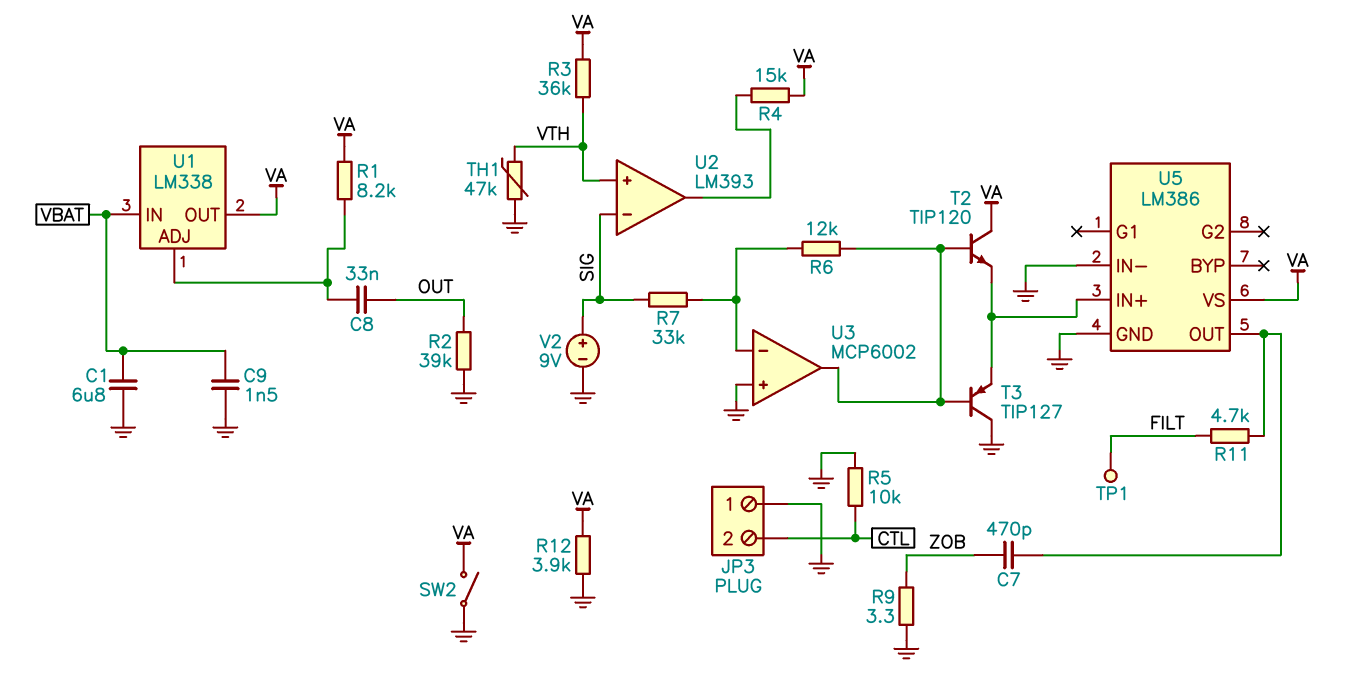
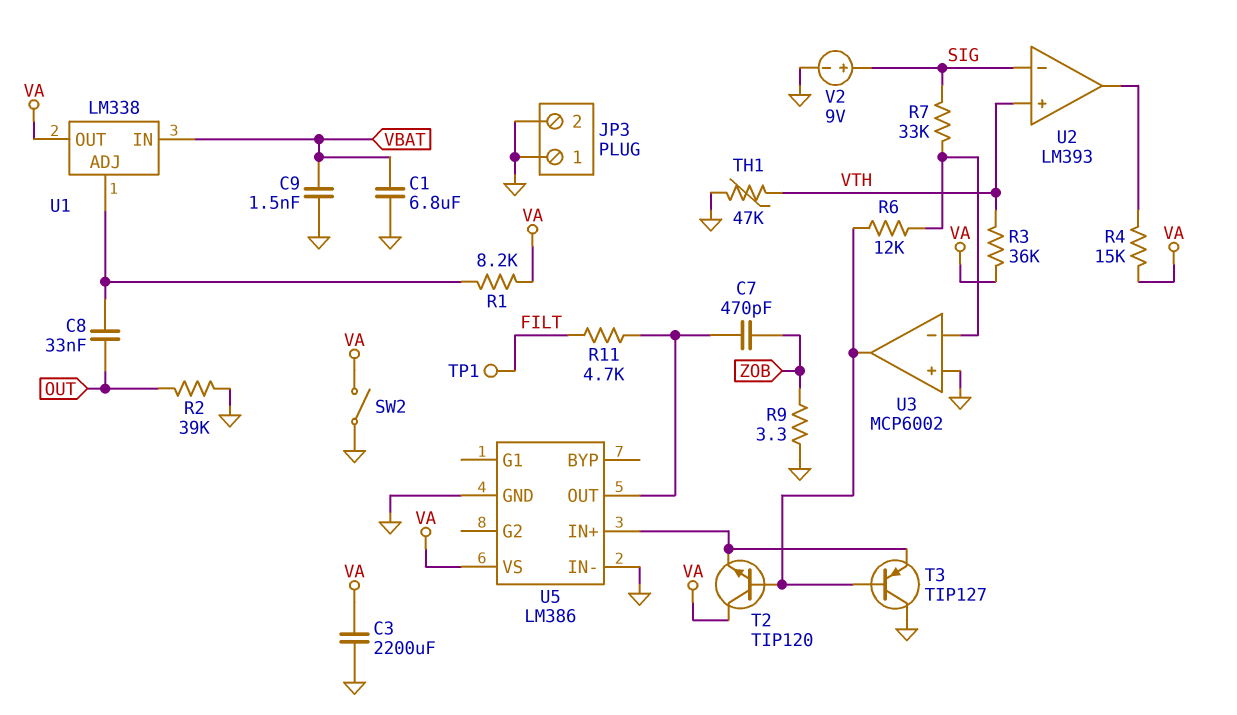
C3: none -> 2200uF (GND, VA)
JP3 pin 2: CTL -> GND
R5: 10k (CTL, GND) -> none
R12: 3.9k (GND, VA) -> none

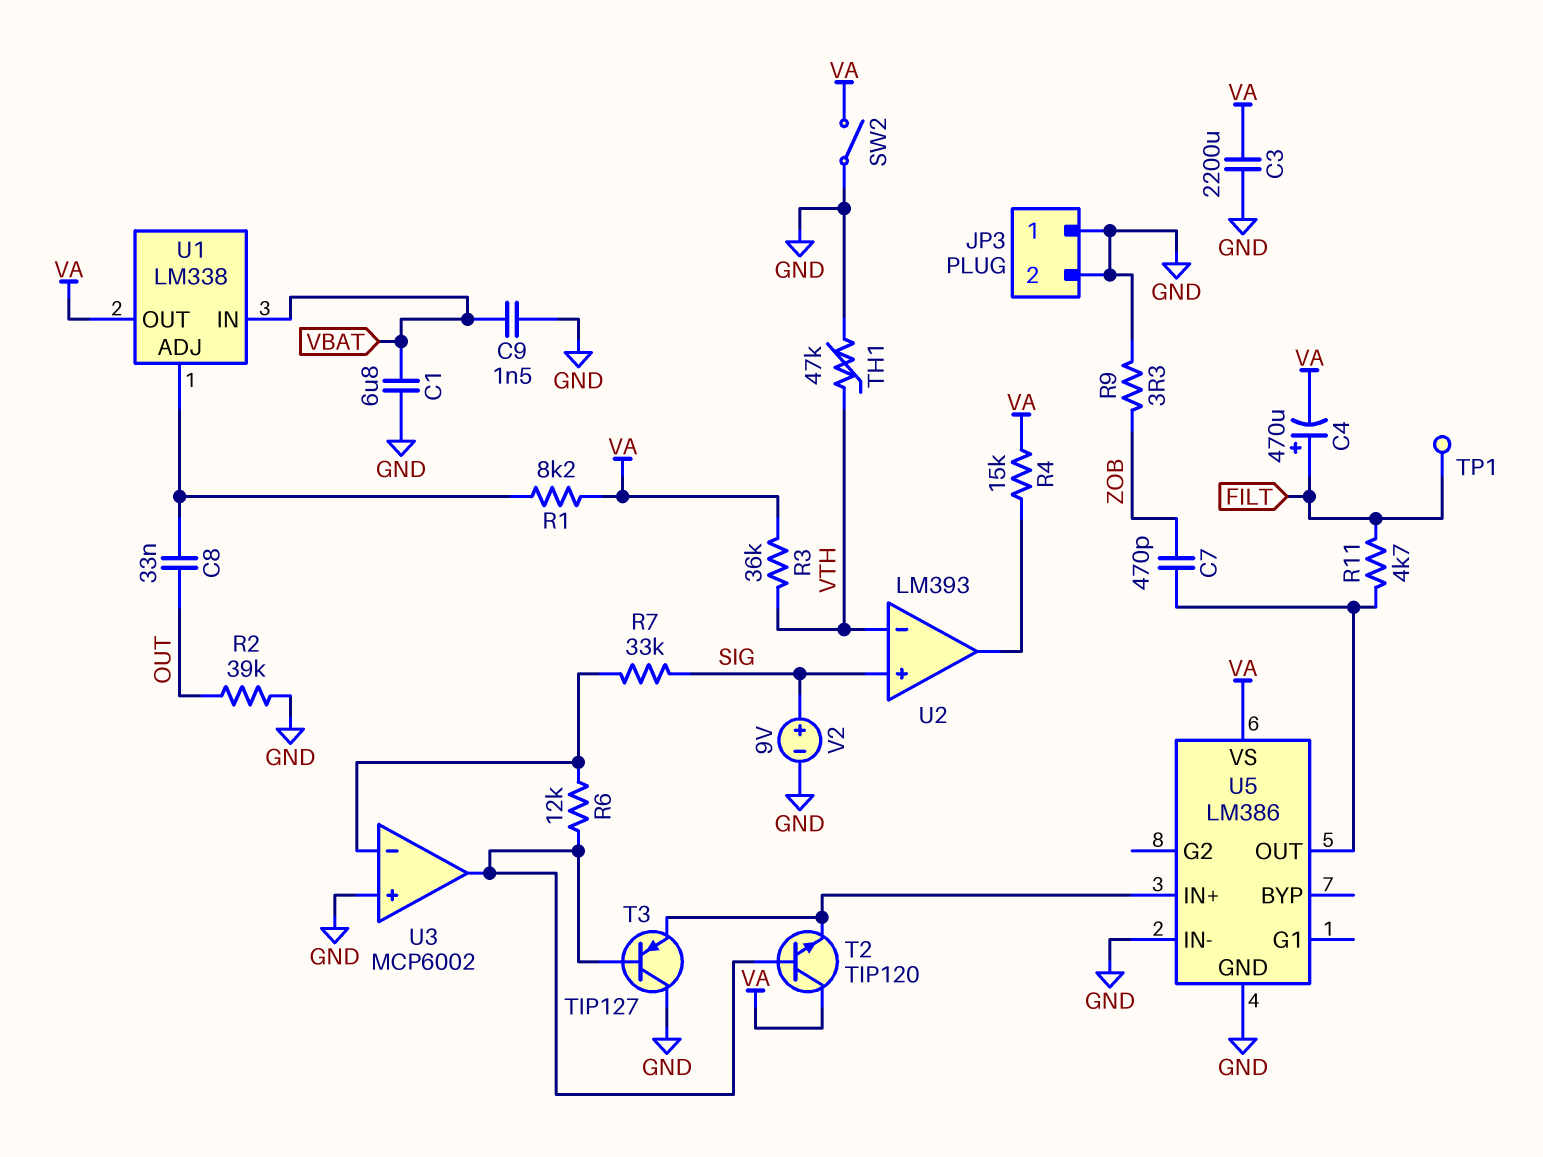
C4: none -> 470uF (plus FILT, minus VA)
U2 pin in+: VTH -> SIG
U2 pin in-: SIG -> VTH

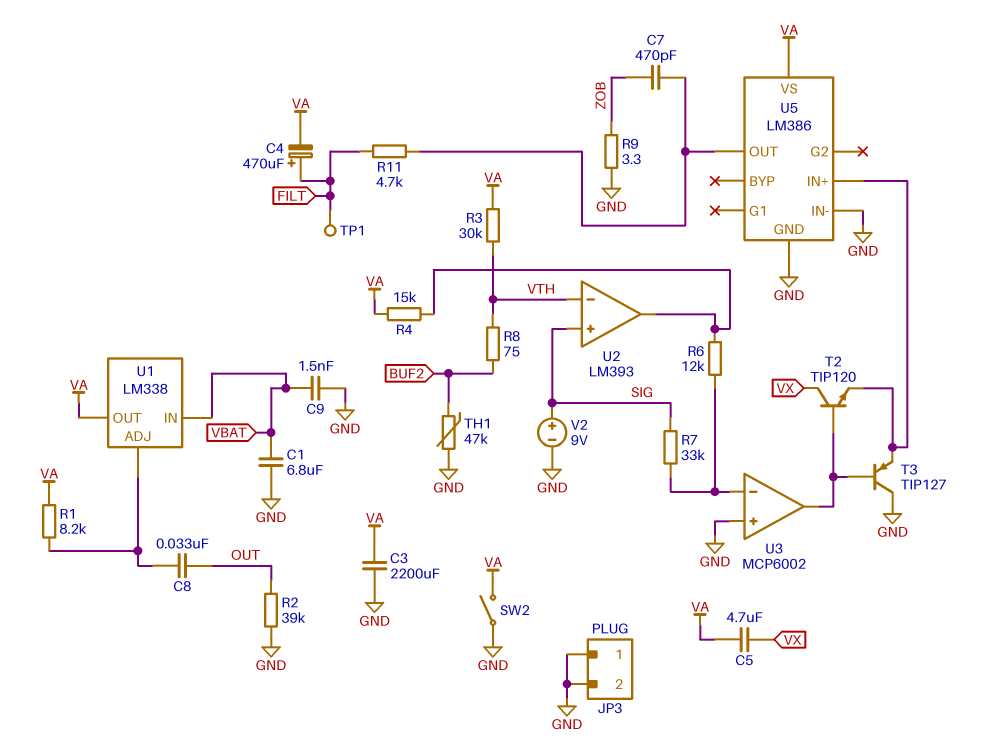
C5: none -> 4.7uF (VA, VX)
R3: 36k (VA, VTH) -> 30k (VA, VTH)
R6: 12k (U3/in-, U3/out) -> 12k (U2/out, U3/in-)
R8: none -> 75 (BUF2, VTH)
T2: NPN TIP120 (B U3/out, C VA, E U5/IN+) -> NPN TIP120 (B U3/out, C VX, E U5/IN+)
TH1: 47k (GND, VTH) -> 47k (BUF2, GND)

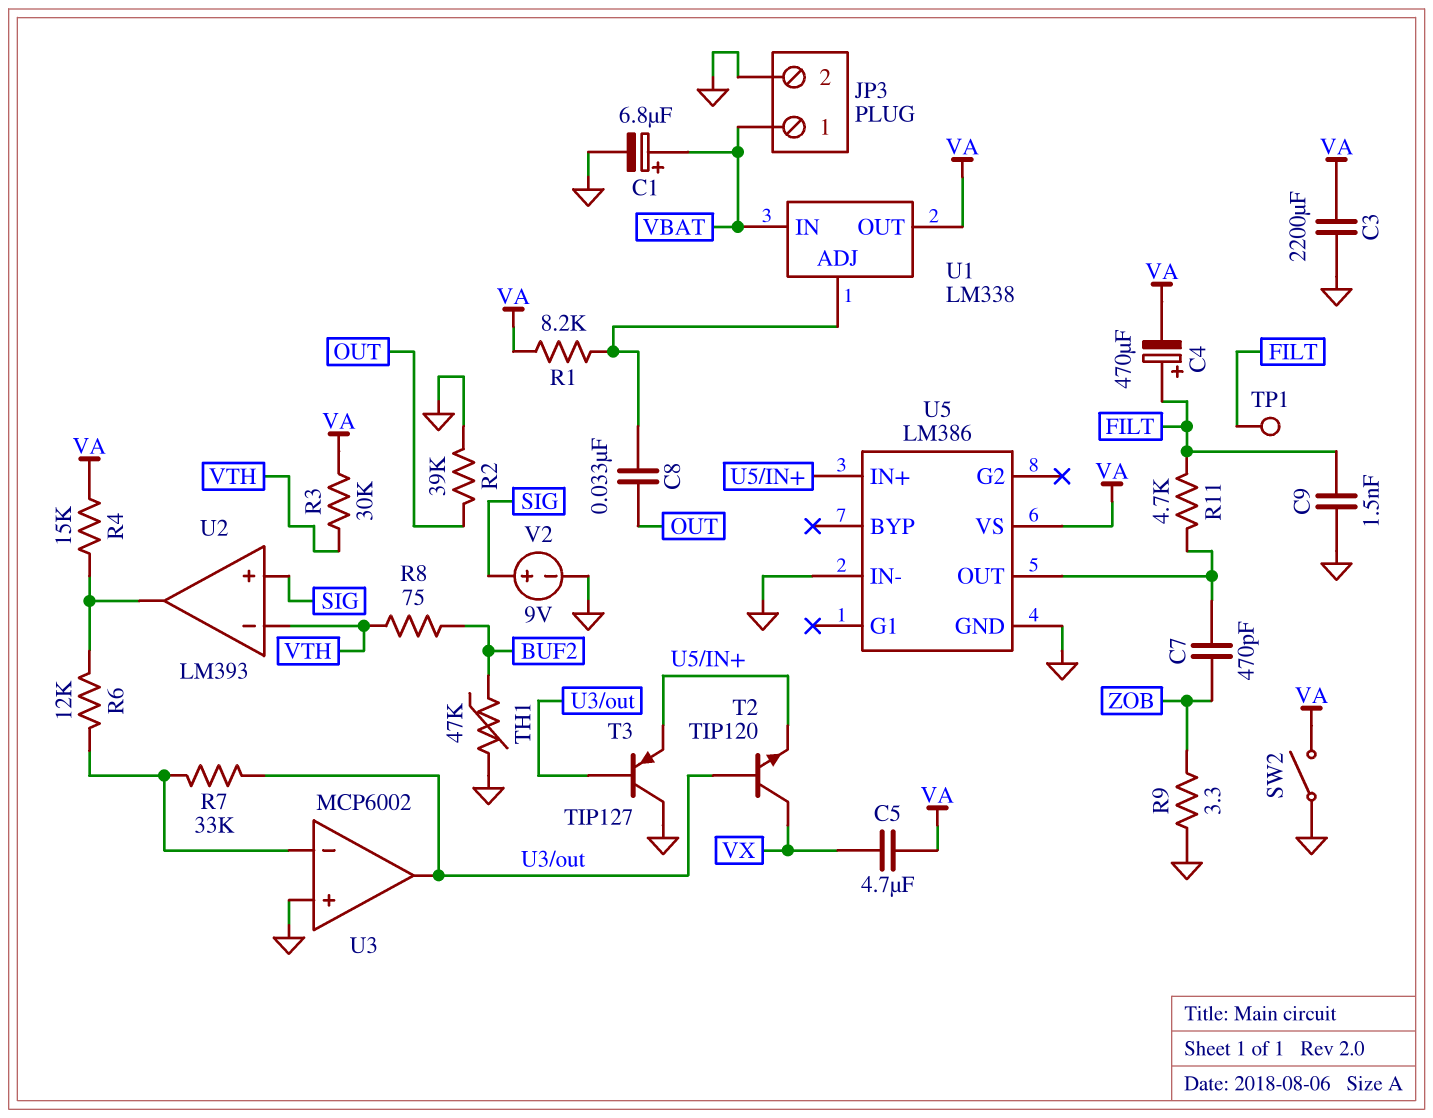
C1: 6.8uF (GND, VBAT) -> 6.8uF (plus VBAT, minus GND)
C9: 1.5nF (GND, VBAT) -> 1.5nF (FILT, GND)
JP3 pin 1: GND -> VBAT
R7: 33k (SIG, U3/in-) -> 33k (U3/in-, U3/out)

